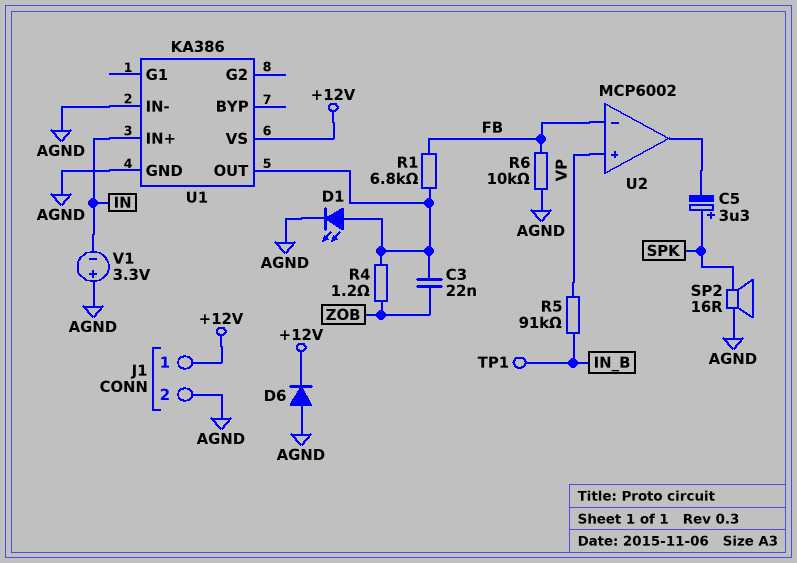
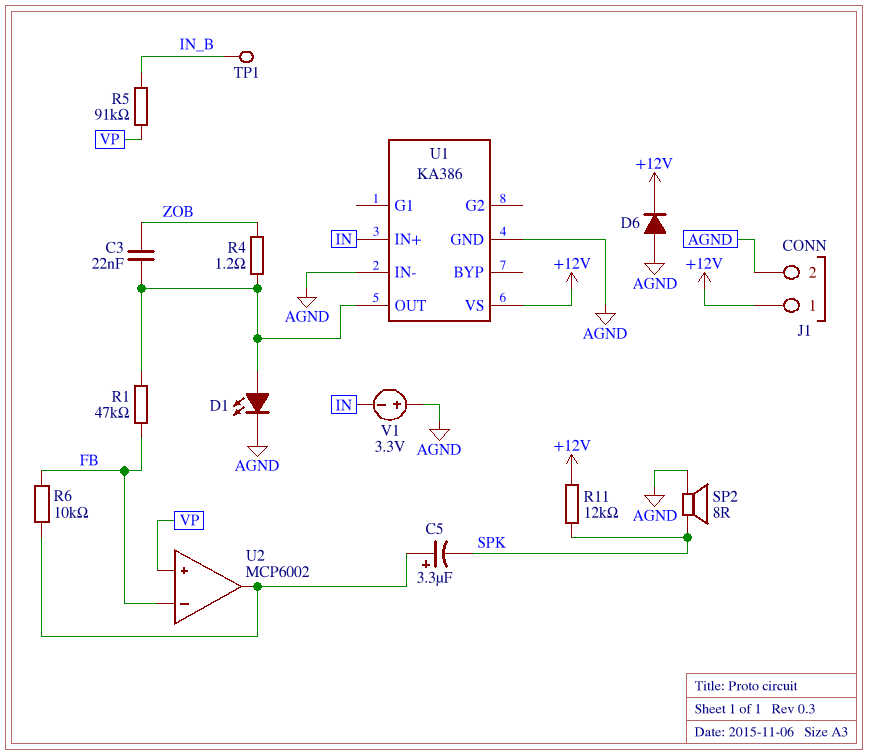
C5: 3.3uF (plus SPK, minus U2/out) -> 3.3uF (plus U2/out, minus SPK)
R1: 6.8k (FB, U1/OUT) -> 47k (FB, U1/OUT)
R6: 10k (AGND, FB) -> 10k (FB, U2/out)
R11: none -> 12k (+12V, SPK)
SP2: speaker 16R (AGND, SPK) -> speaker 8R (AGND, SPK)

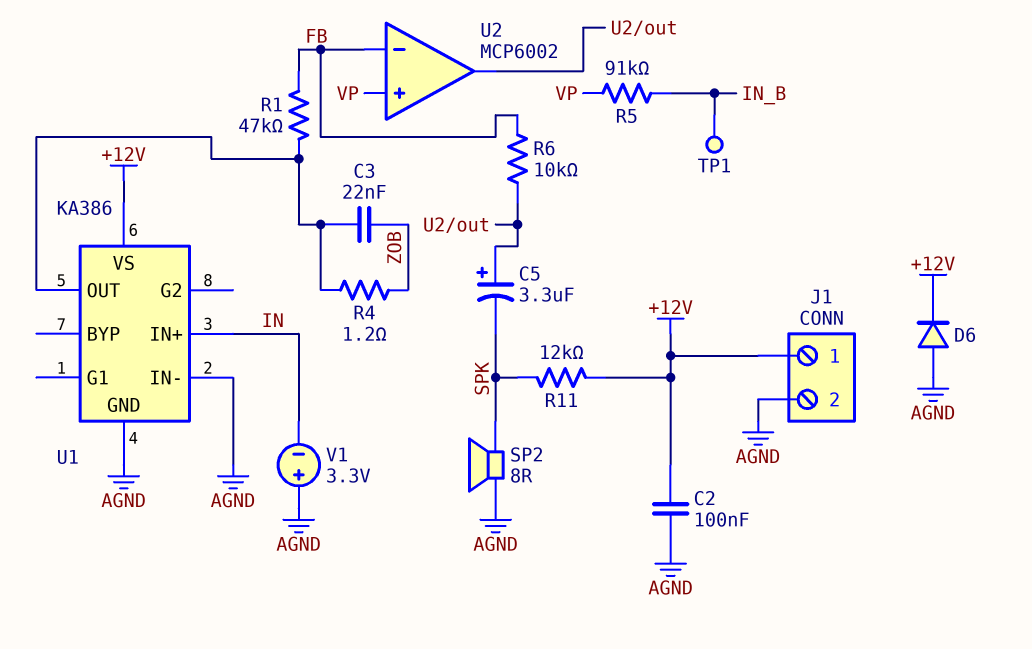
C2: none -> 100nF (+12V, AGND)
D1: LED (A U1/OUT, K AGND) -> none

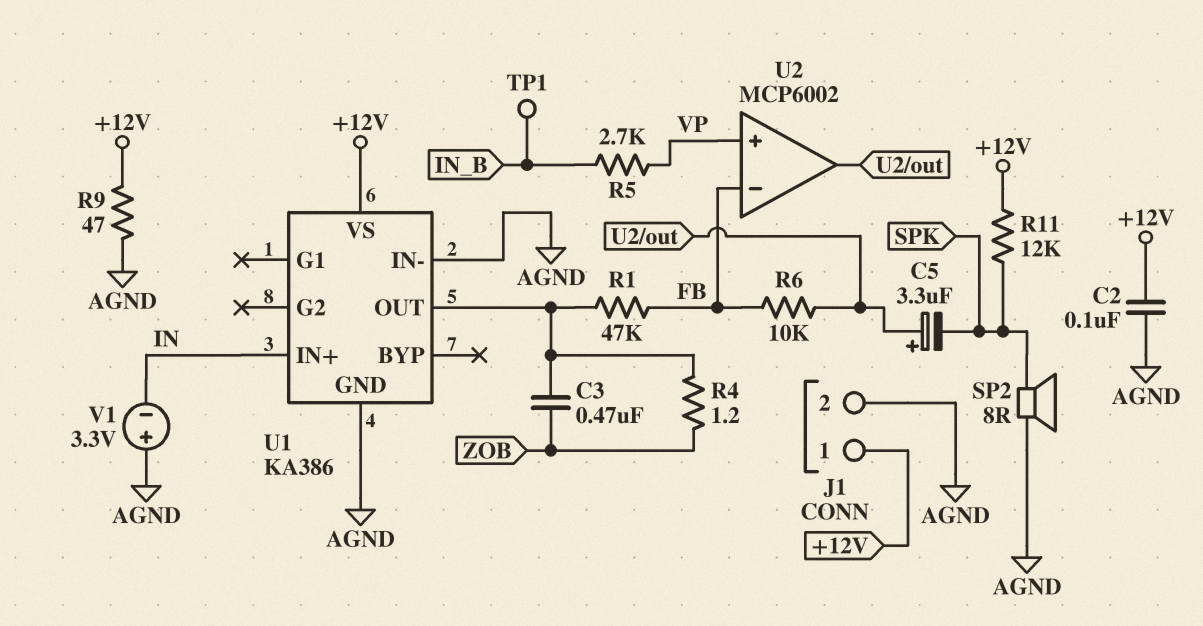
C3: 22nF (U1/OUT, ZOB) -> 470nF (U1/OUT, ZOB)
D6: diode (A AGND, K +12V) -> none
R5: 91k (IN_B, VP) -> 2.7k (IN_B, VP)
R9: none -> 47 (+12V, AGND)

